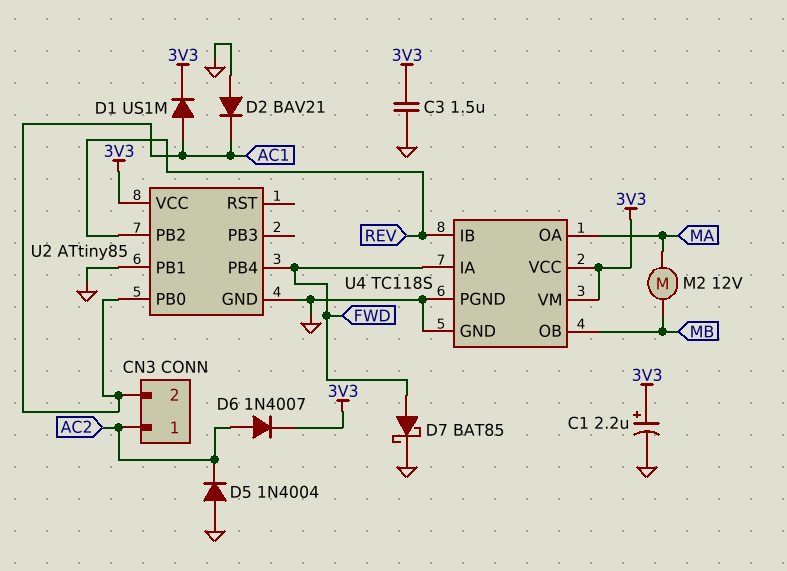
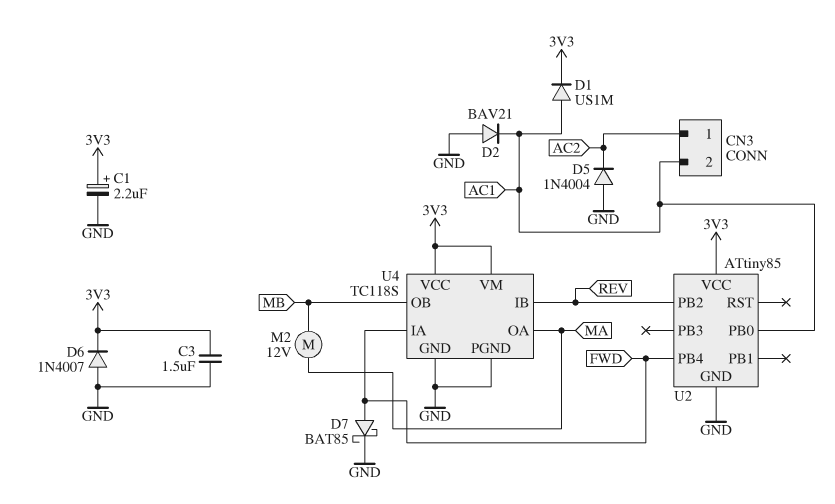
D6: diode 1N4007 (A AC2, K 3V3) -> diode 1N4007 (A GND, K 3V3)
U2 pin PB1: GND -> none

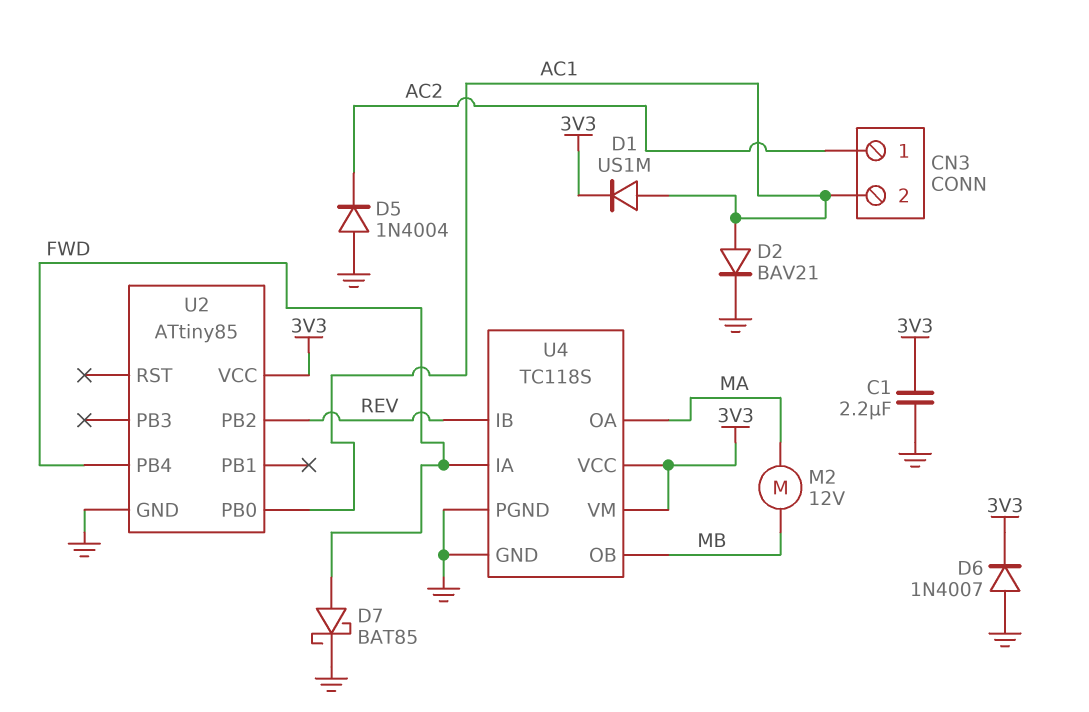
C1: 2.2uF (plus 3V3, minus GND) -> 2.2uF (3V3, GND)
C3: 1.5uF (3V3, GND) -> none
D2: diode BAV21 (A GND, K AC1) -> diode BAV21 (A AC1, K GND)

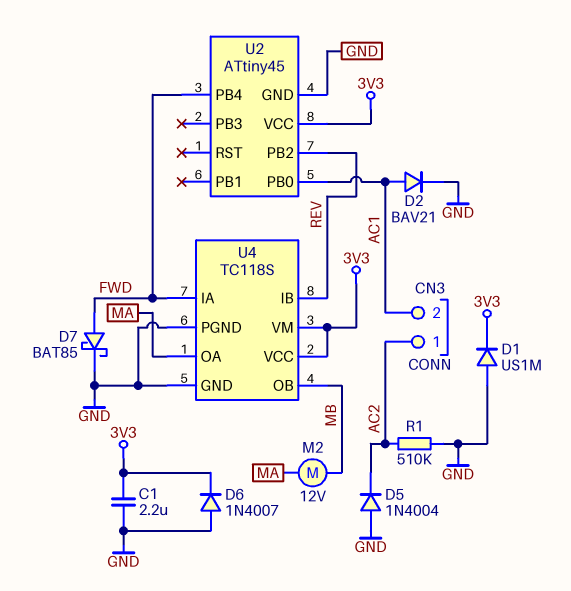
D1: diode US1M (A AC1, K 3V3) -> diode US1M (A GND, K 3V3)
R1: none -> 510k (AC2, GND)
U2: ATtiny85 -> ATtiny45

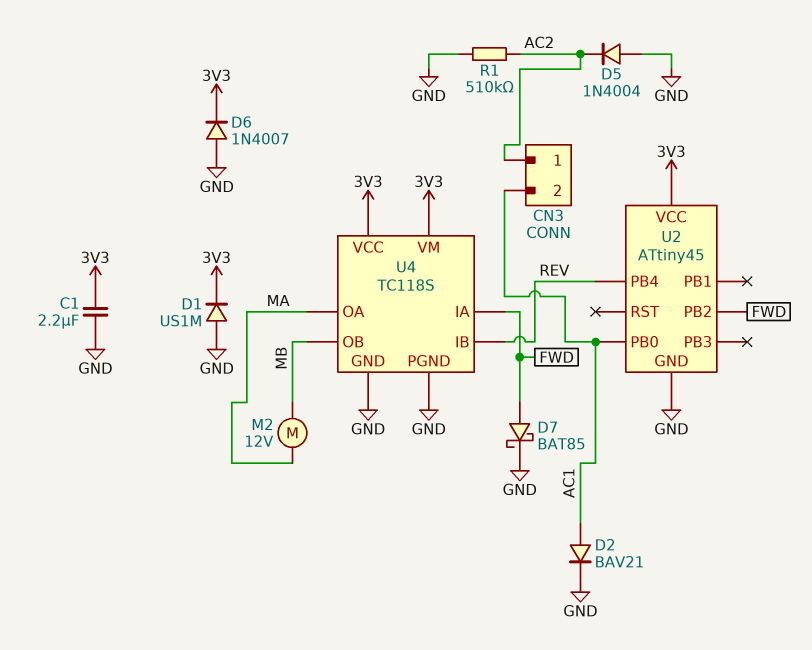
U2 pin PB2: REV -> FWD
U2 pin PB4: FWD -> REV

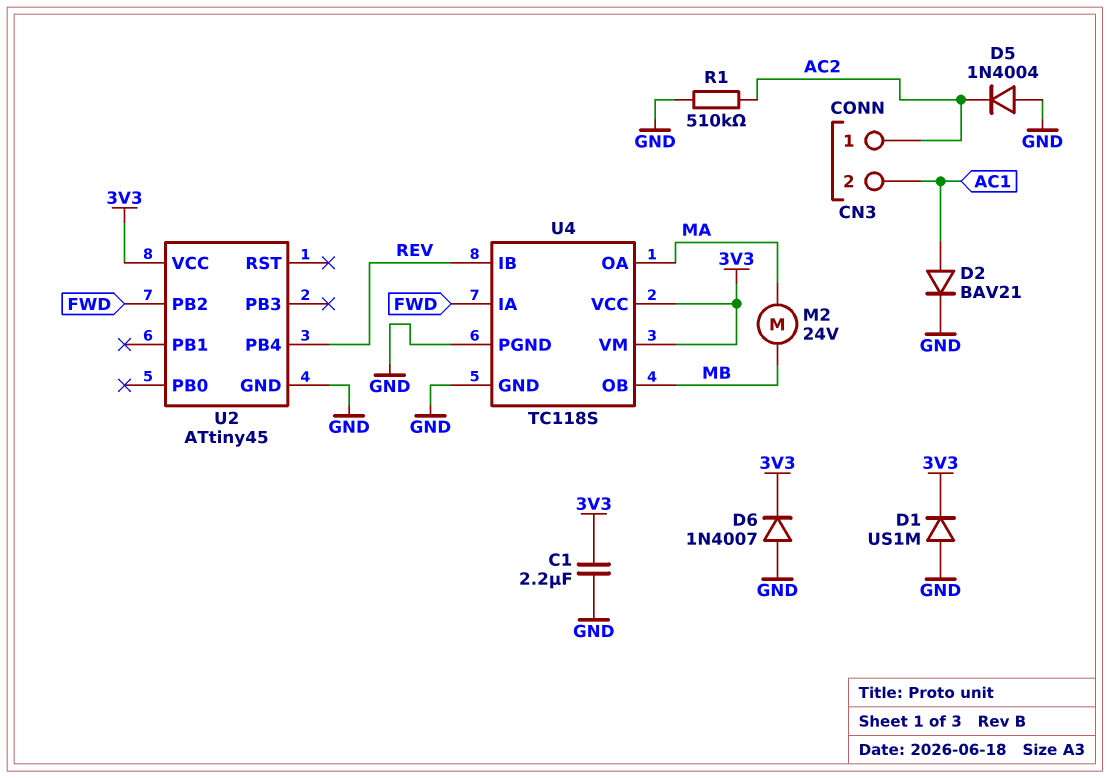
D7: schottky BAT85 (A FWD, K GND) -> none
M2: motor 12V (MA, MB) -> motor 24V (MA, MB)
U2 pin PB0: AC1 -> none

